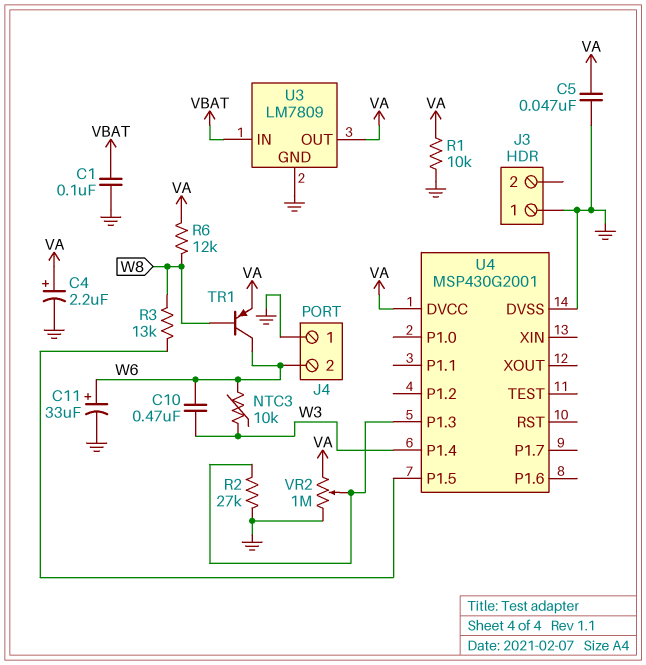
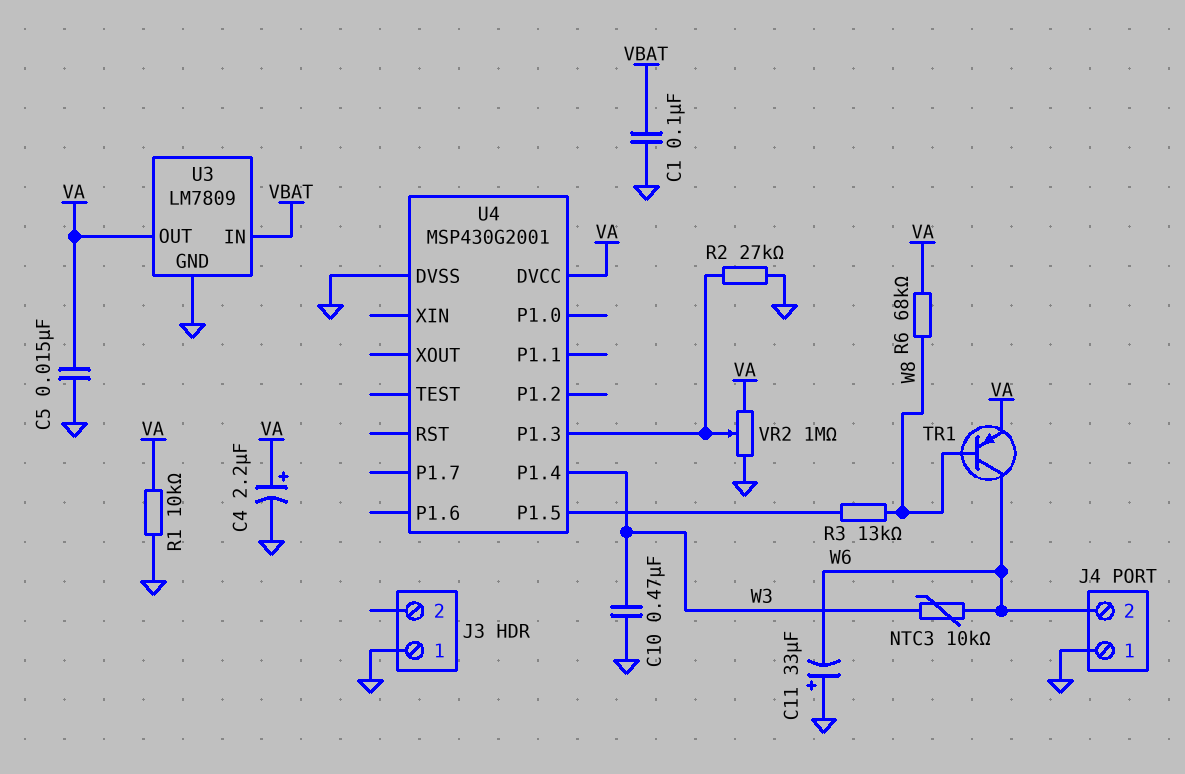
C5: 47nF (GND, VA) -> 15nF (GND, VA)
C10: 470nF (W3, W6) -> 470nF (GND, W3)
C11: 33uF (plus W6, minus GND) -> 33uF (plus GND, minus W6)
R6: 12k (VA, W8) -> 68k (VA, W8)

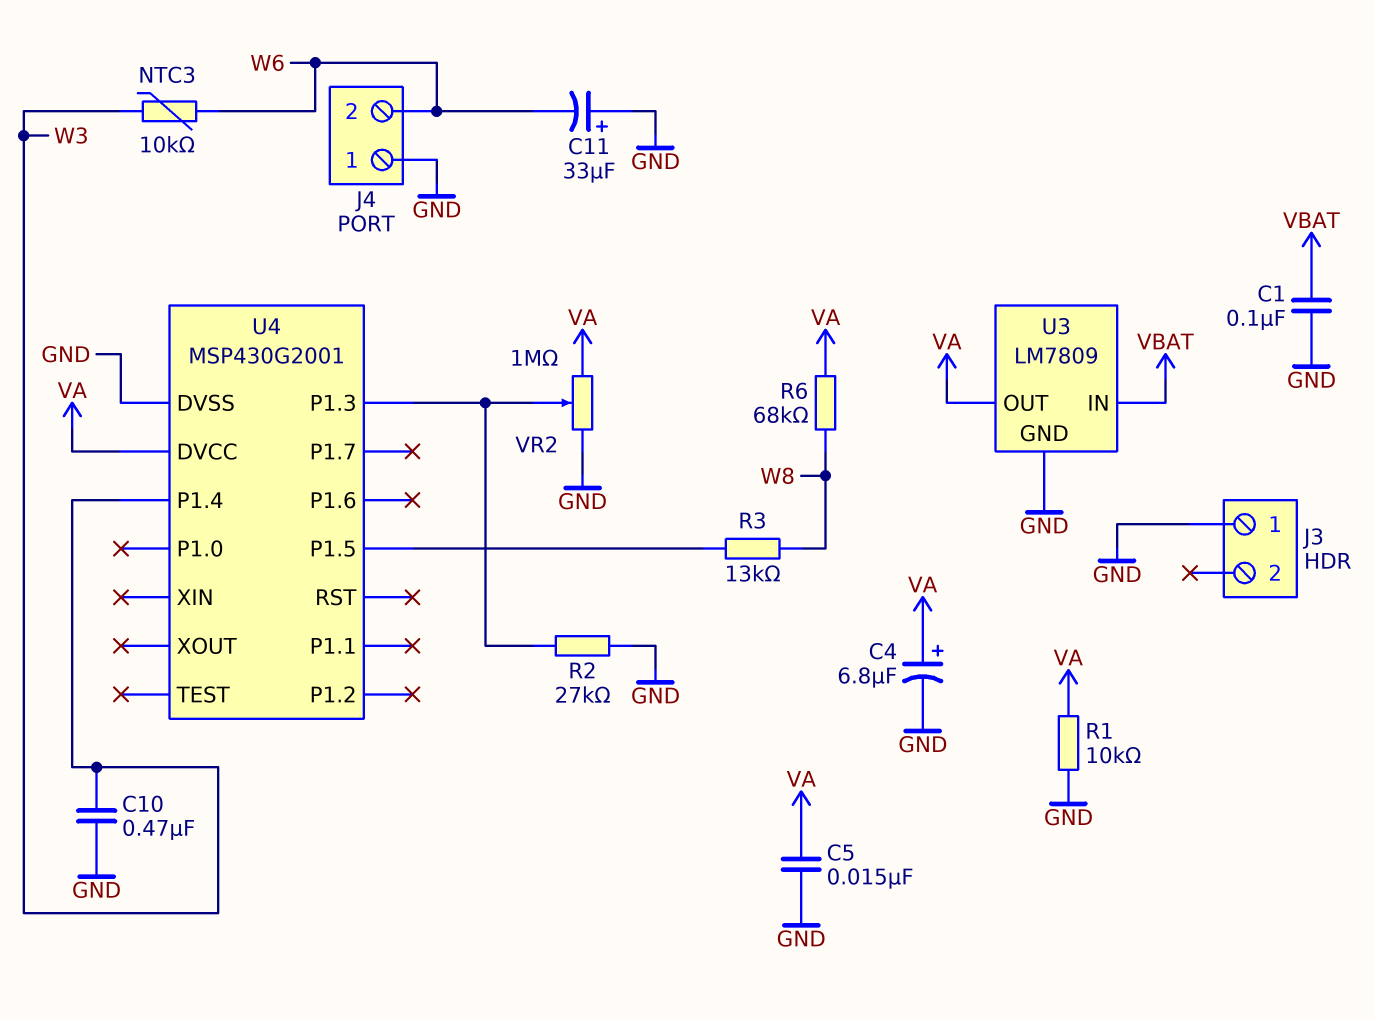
C4: 2.2uF (plus VA, minus GND) -> 6.8uF (plus VA, minus GND)
TR1: PNP (B W8, C W6, E VA) -> none

